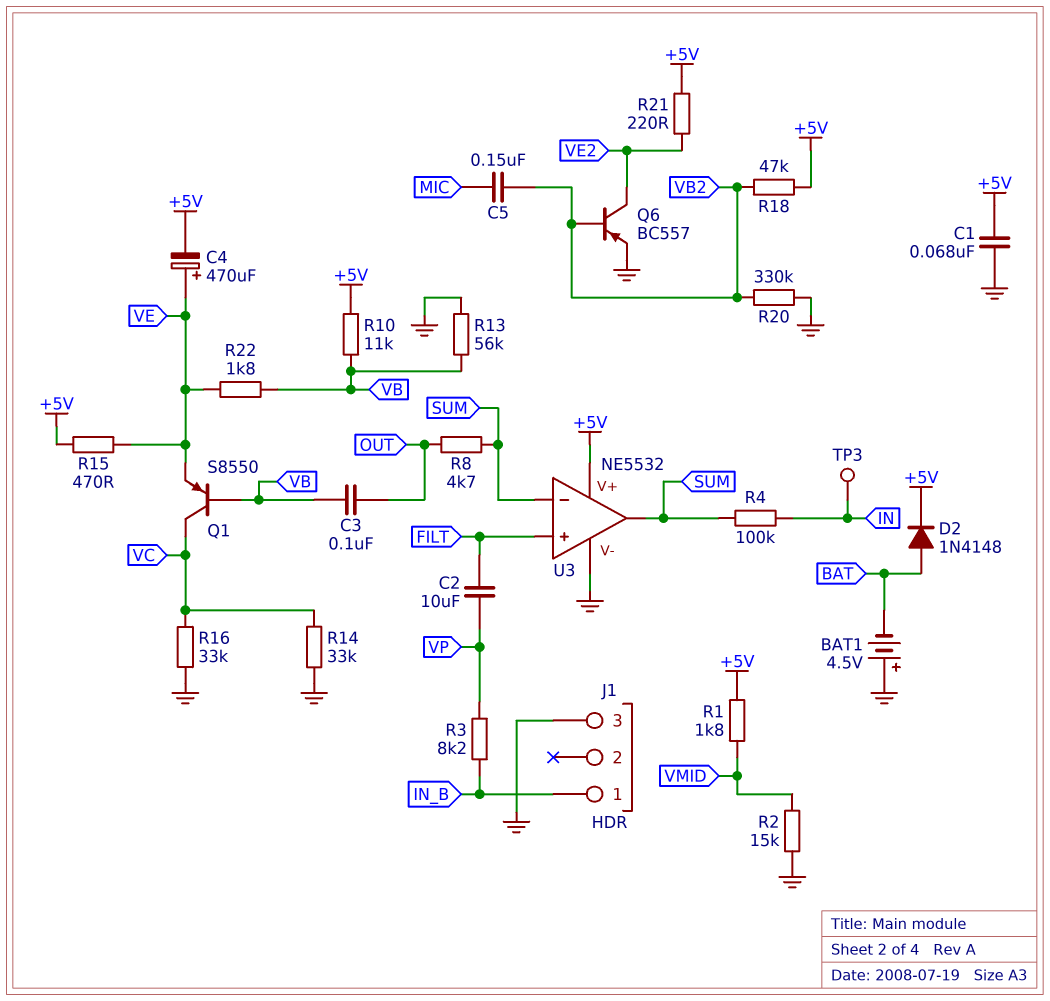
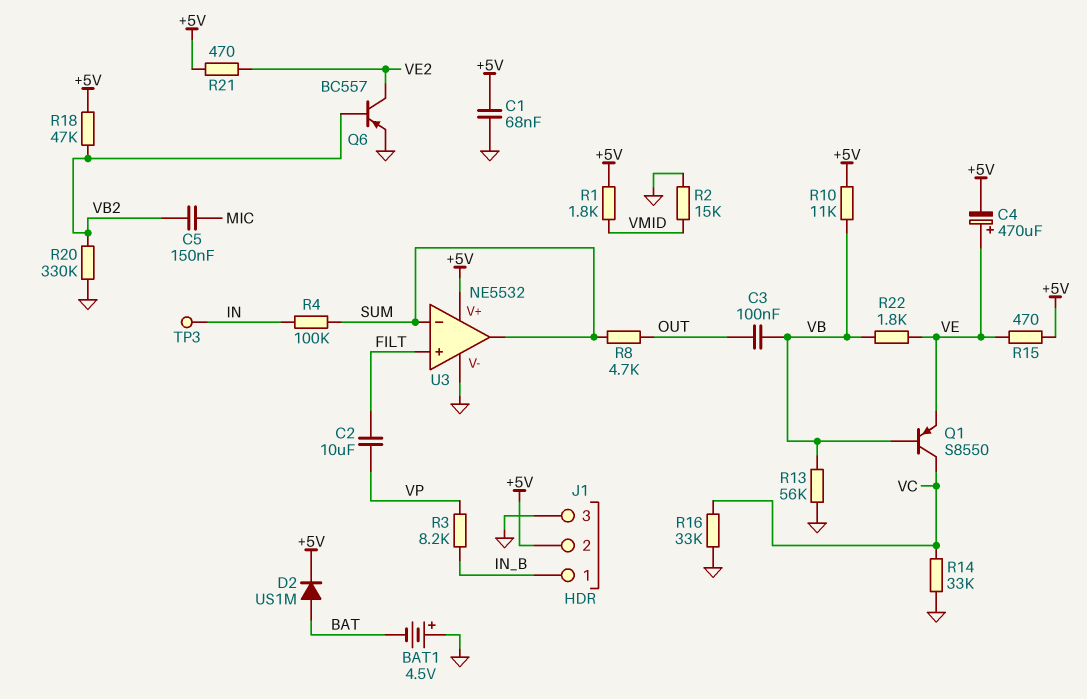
D2: diode 1N4148 (A BAT, K +5V) -> diode US1M (A BAT, K +5V)
J1 pin 2: none -> +5V
R21: 220 (+5V, VE2) -> 470 (+5V, VE2)

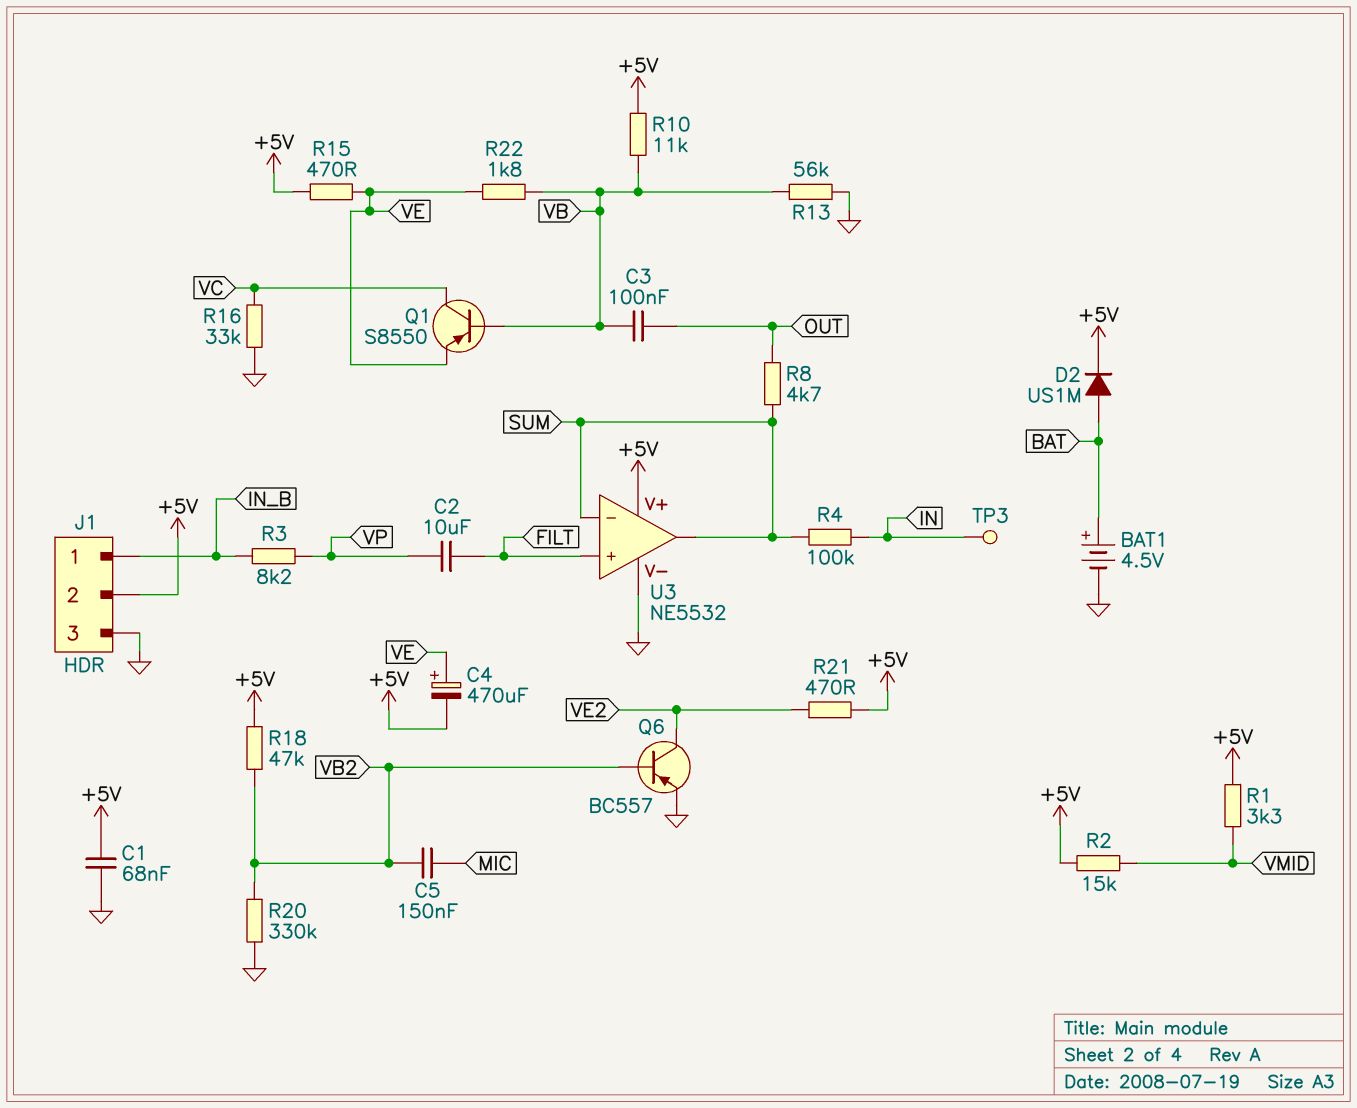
BAT1: 4.5V (plus GND, minus BAT) -> 4.5V (plus BAT, minus GND)
R1: 1.8k (+5V, VMID) -> 3.3k (+5V, VMID)
R2: 15k (GND, VMID) -> 15k (+5V, VMID)
R14: 33k (GND, VC) -> none

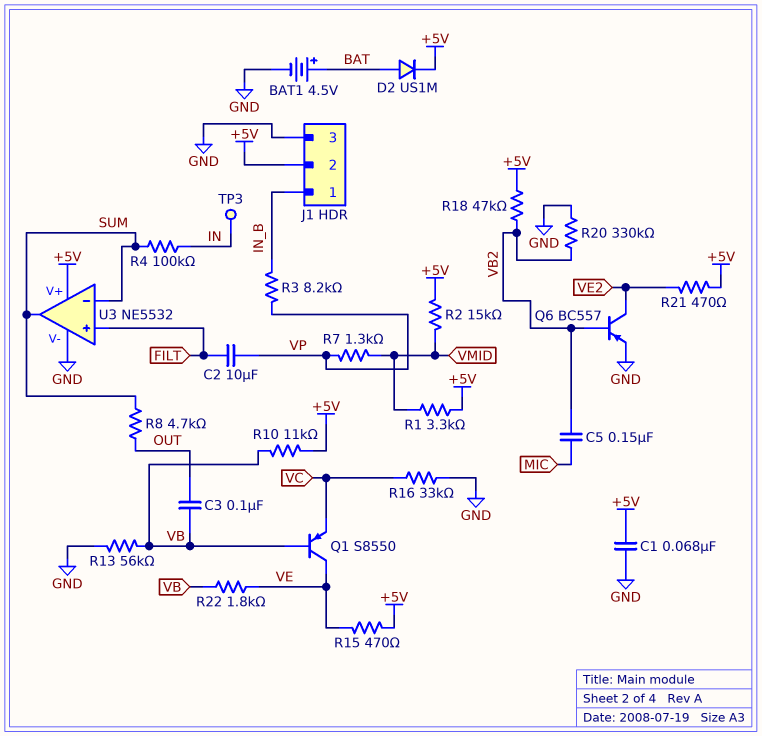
C4: 470uF (plus VE, minus +5V) -> none
Q1: PNP S8550 (B VB, C VC, E VE) -> PNP S8550 (B VB, C VE, E VC)
R7: none -> 1.3k (VMID, VP)

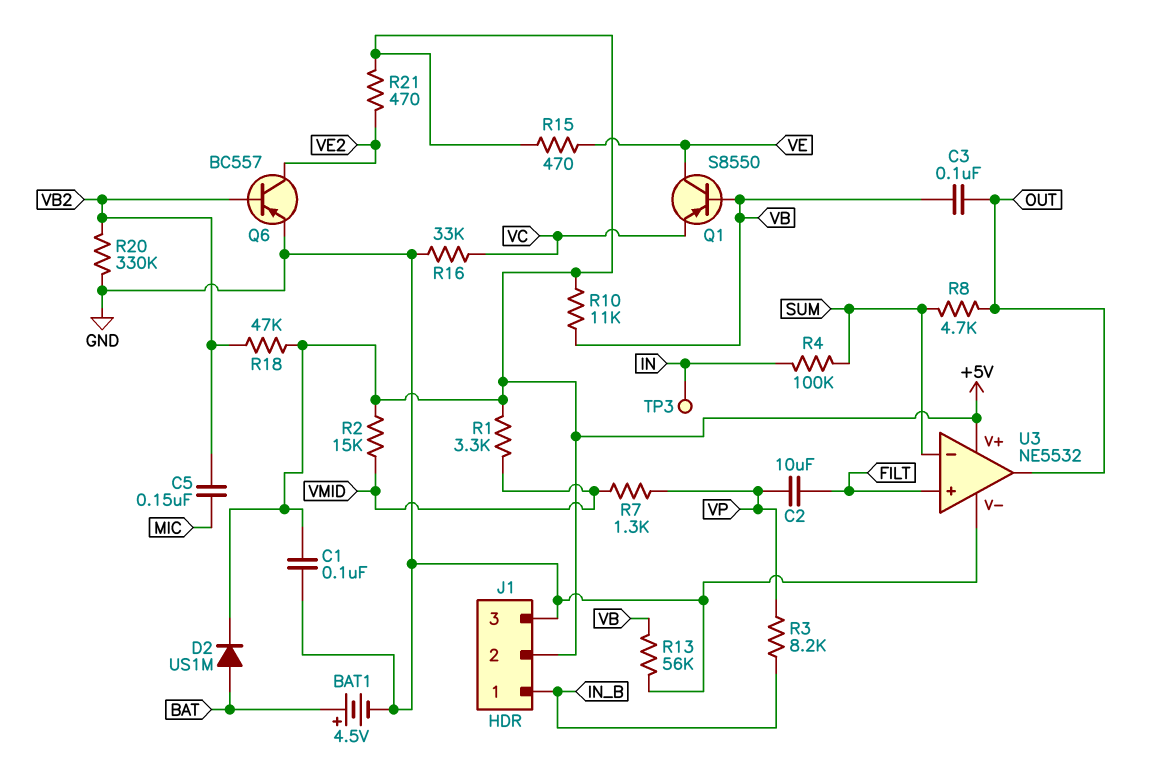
C1: 68nF (+5V, GND) -> 100nF (+5V, GND)
R22: 1.8k (VB, VE) -> none
U3 pin out: SUM -> OUT

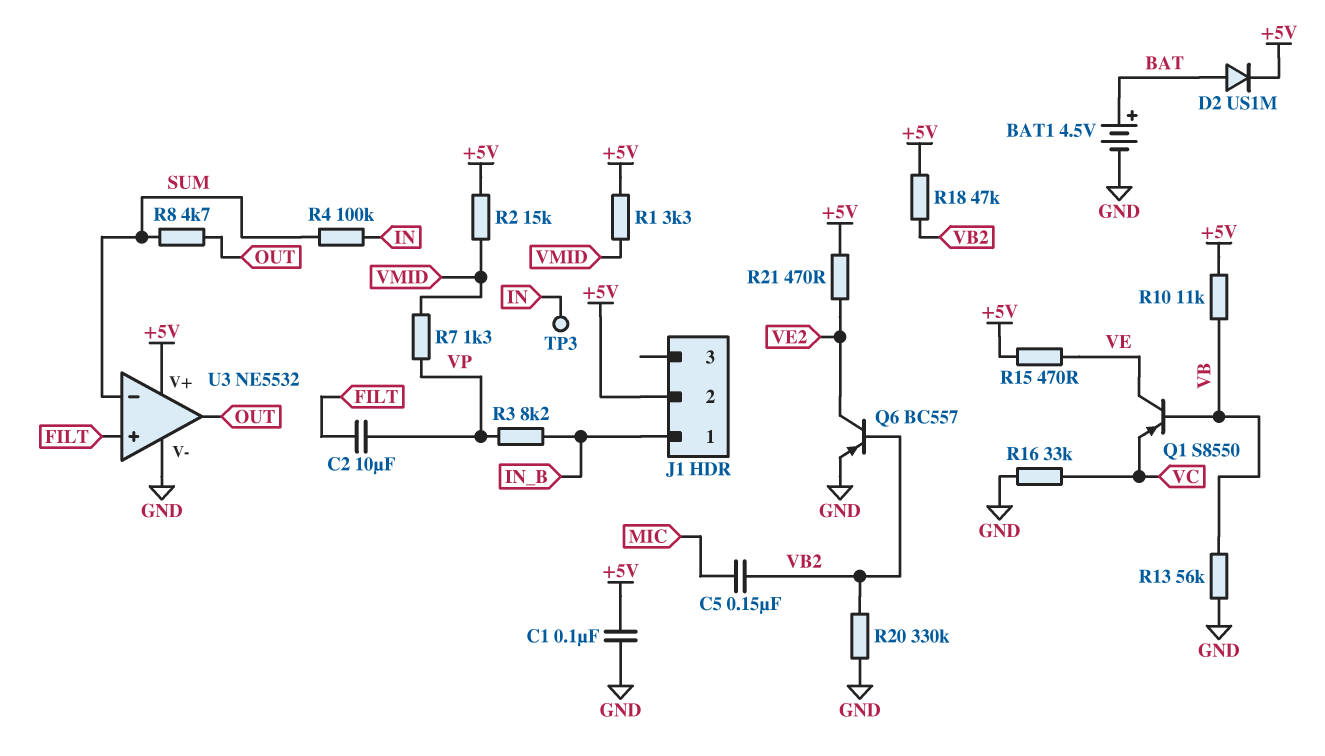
C3: 100nF (OUT, VB) -> none
J1 pin 3: GND -> none

